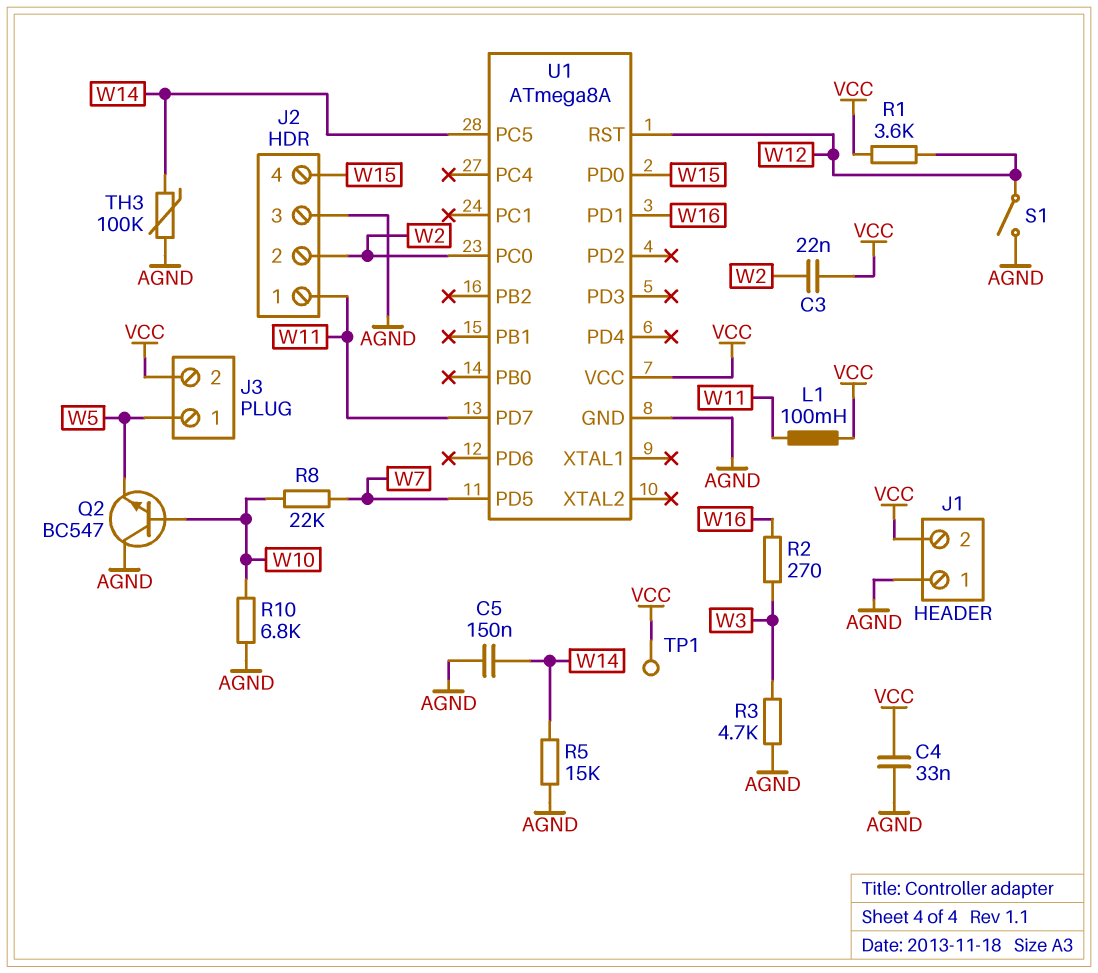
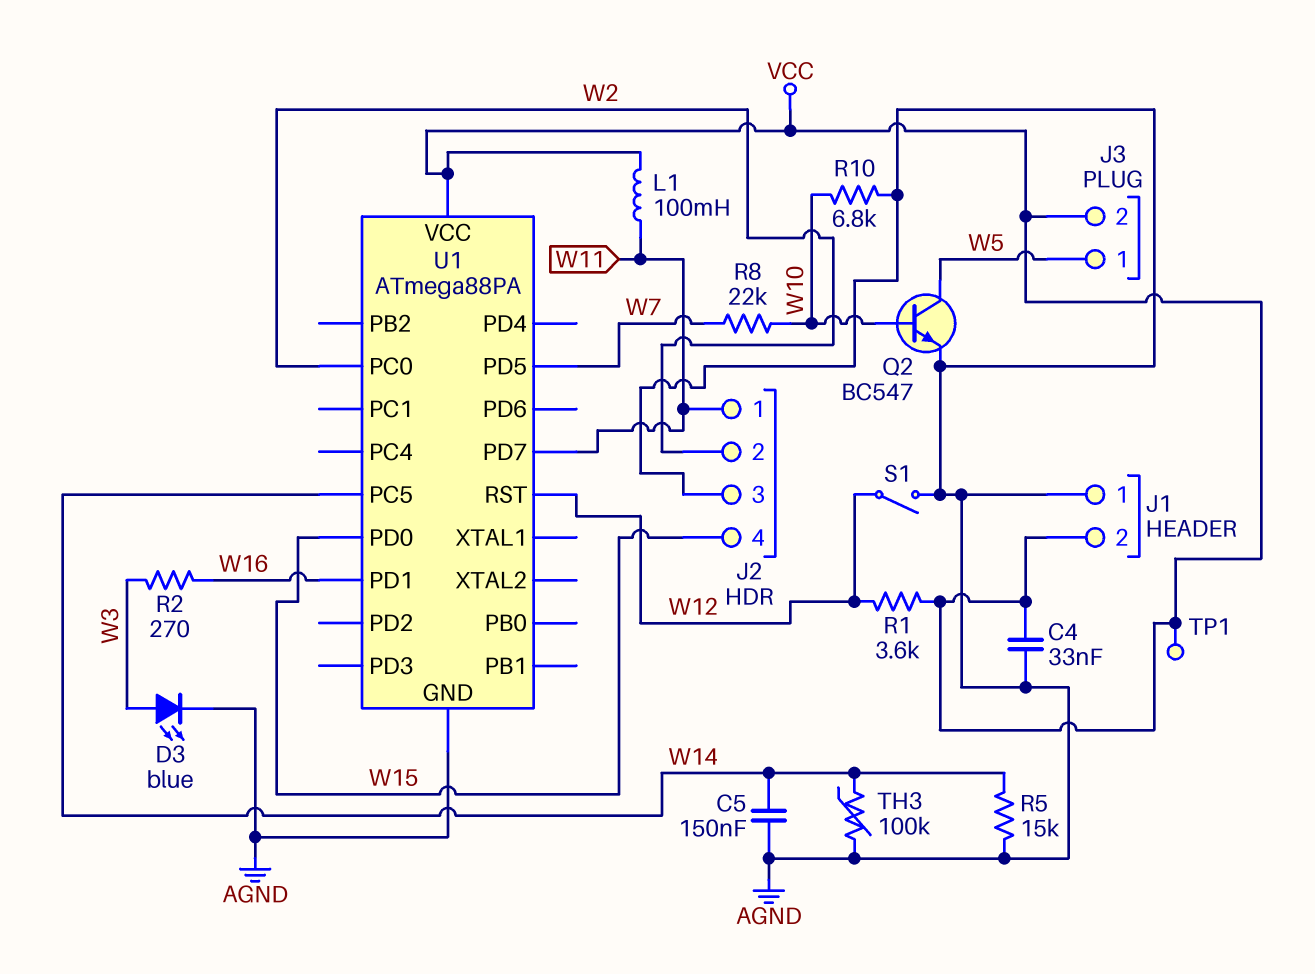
C3: 22nF (VCC, W2) -> none
D3: none -> LED blue (A W3, K AGND)
Q2: NPN BC547 (B W10, C AGND, E W5) -> NPN BC547 (B W10, C W5, E AGND)
R3: 4.7k (AGND, W3) -> none
U1: ATmega8A -> ATmega88PA

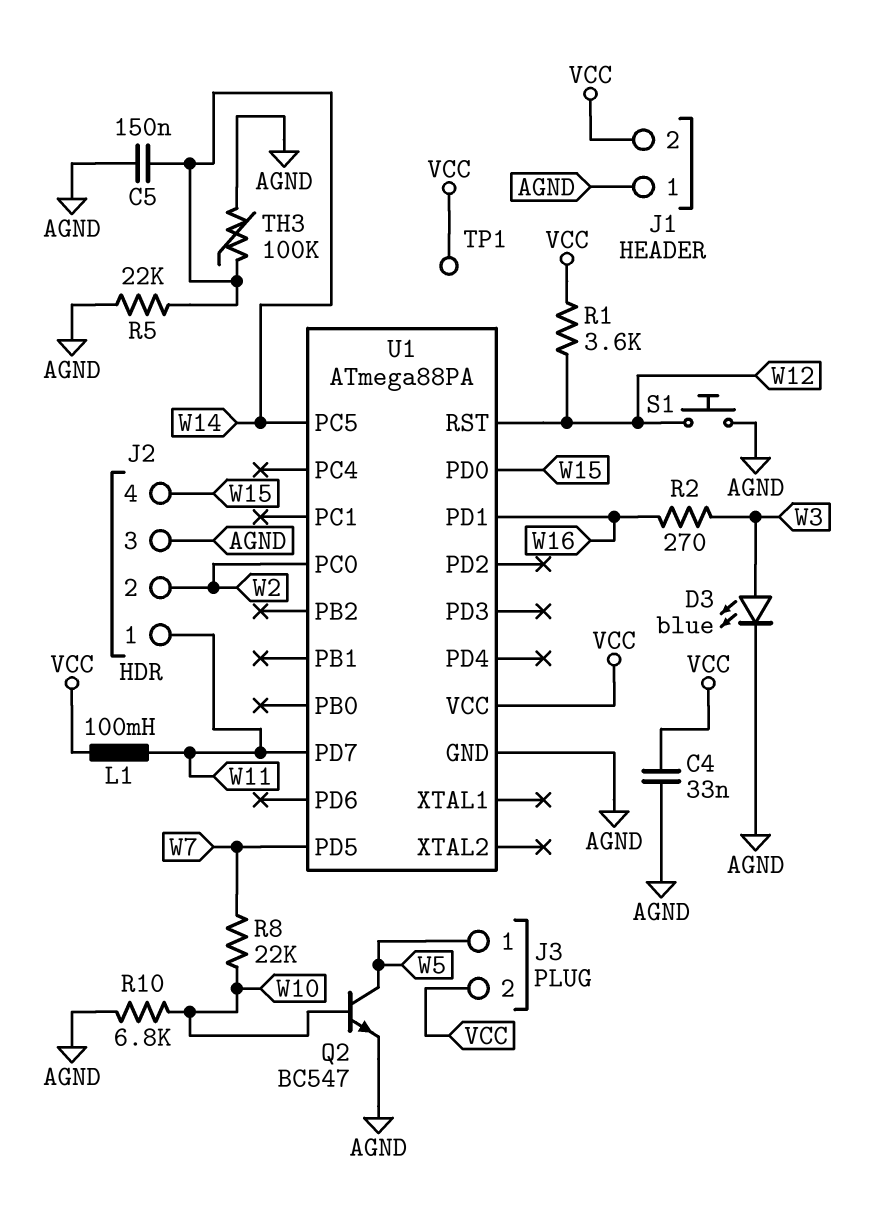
R5: 15k (AGND, W14) -> 22k (AGND, W14)
S1: switch (AGND, W12) -> button (AGND, W12)

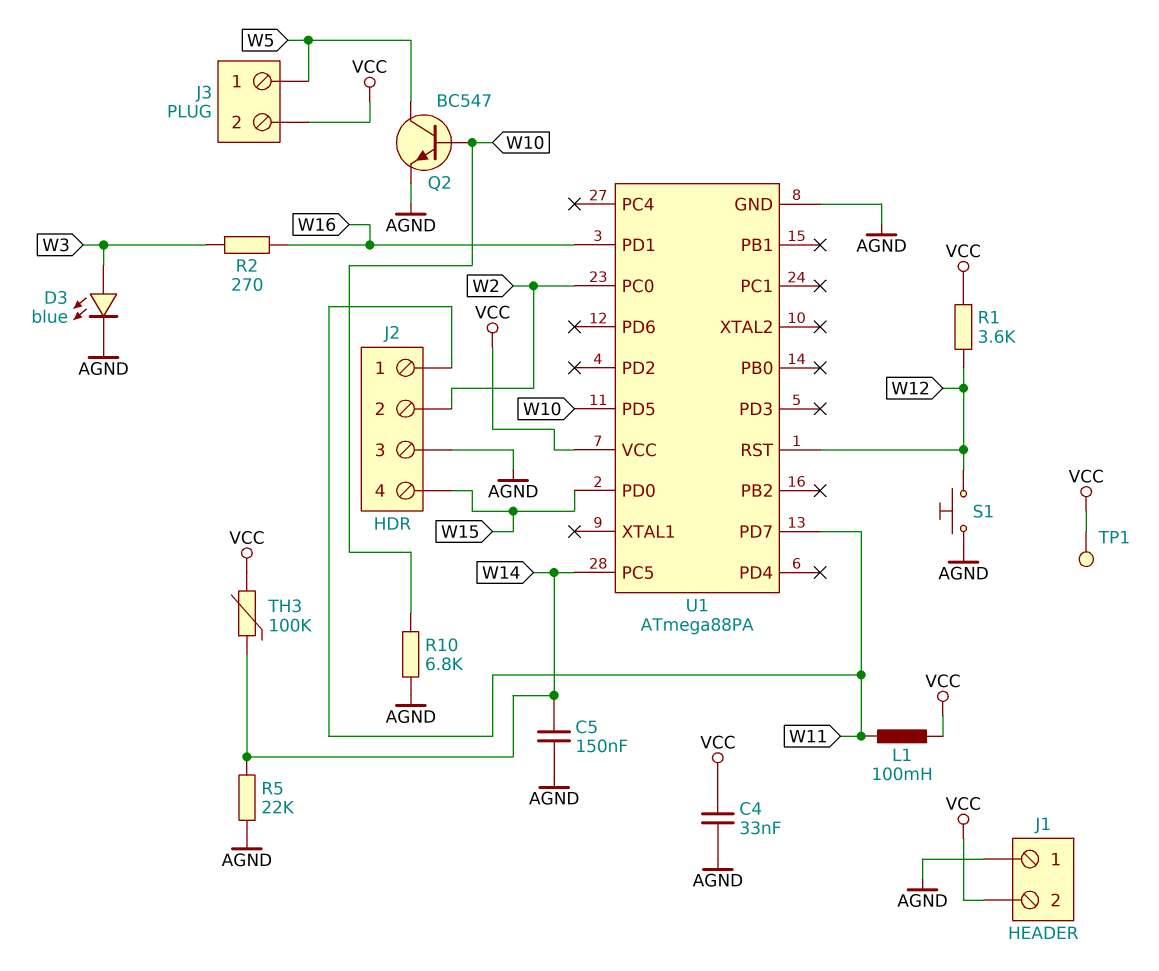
R8: 22k (W7, W10) -> none
TH3: 100k (AGND, W14) -> 100k (VCC, W14)
U1 pin PD5: W7 -> W10

